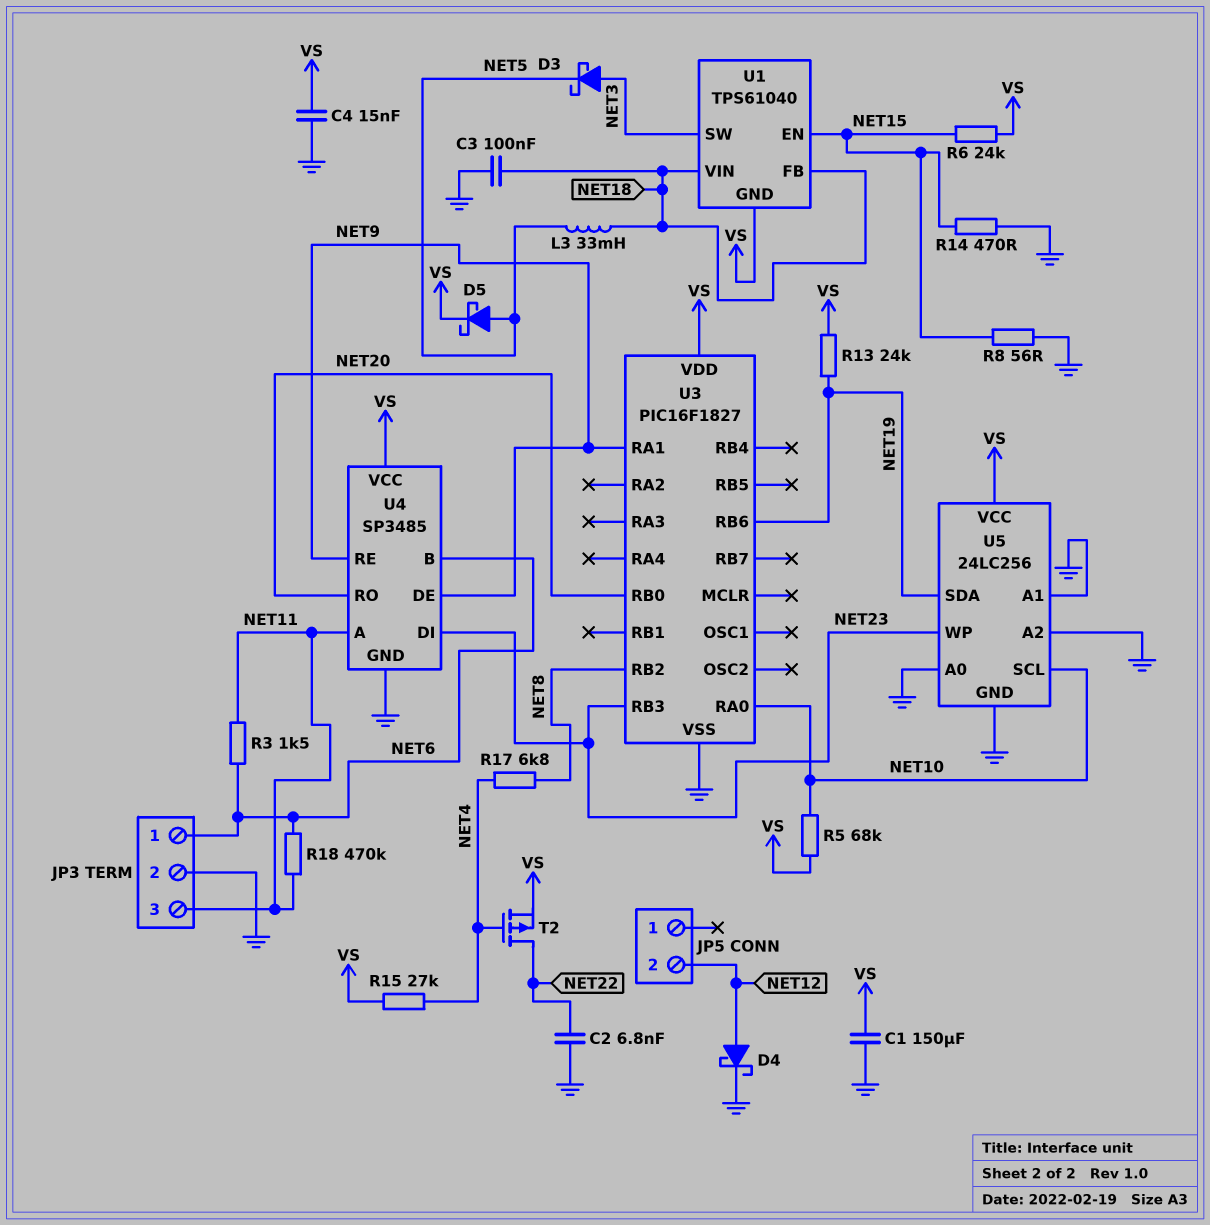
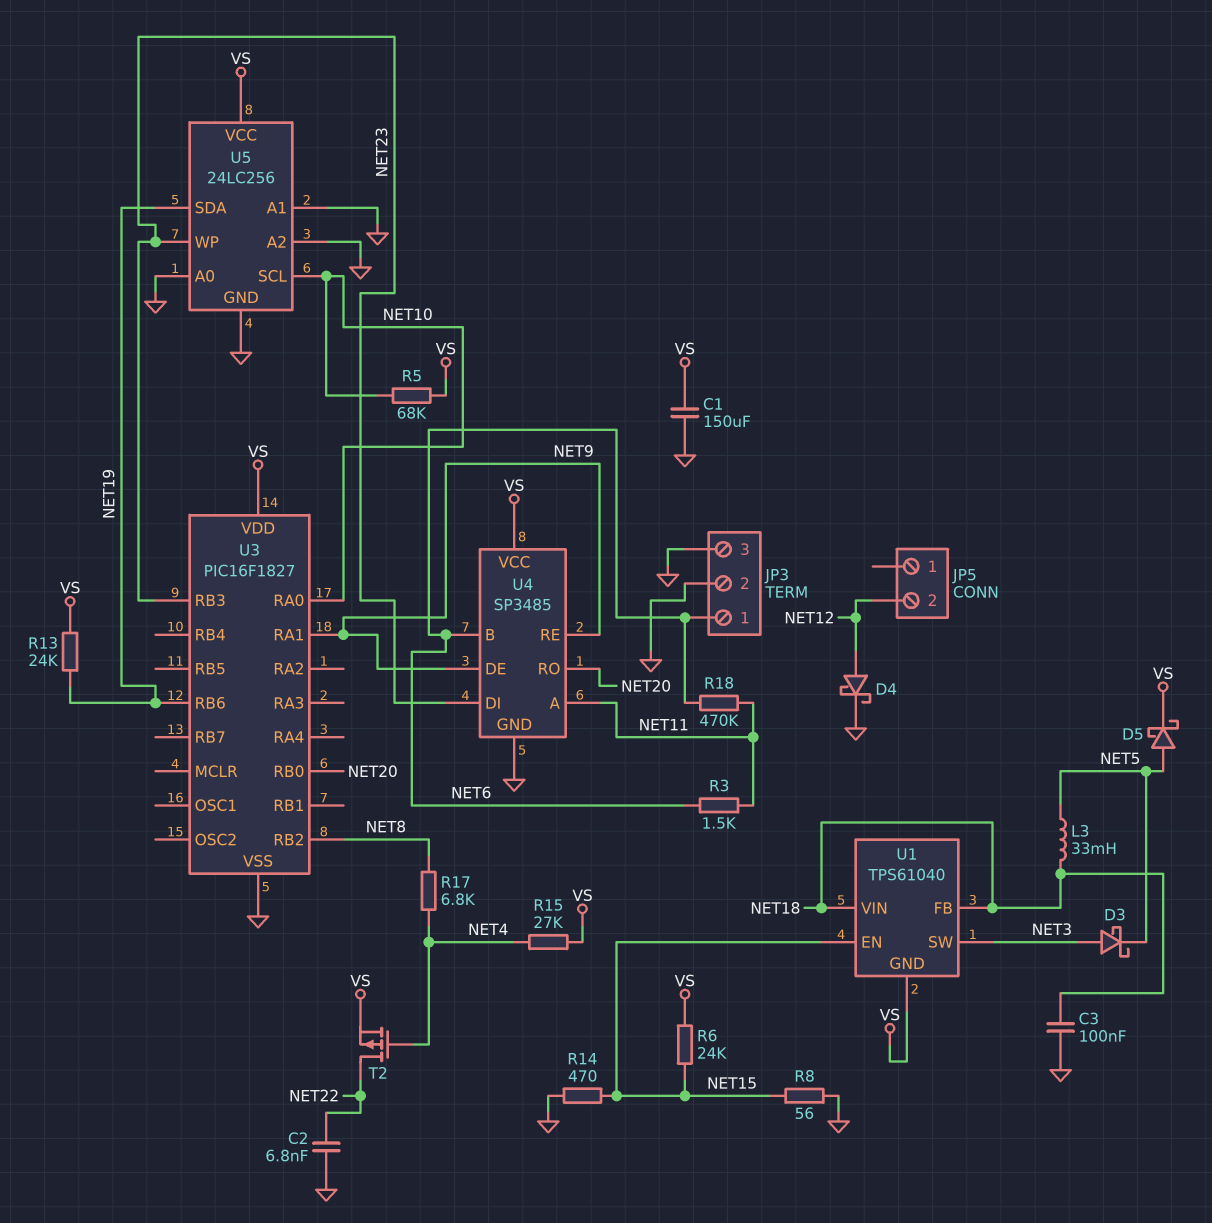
C4: 15nF (GND, VS) -> none
JP3 pin 3: NET11 -> GND

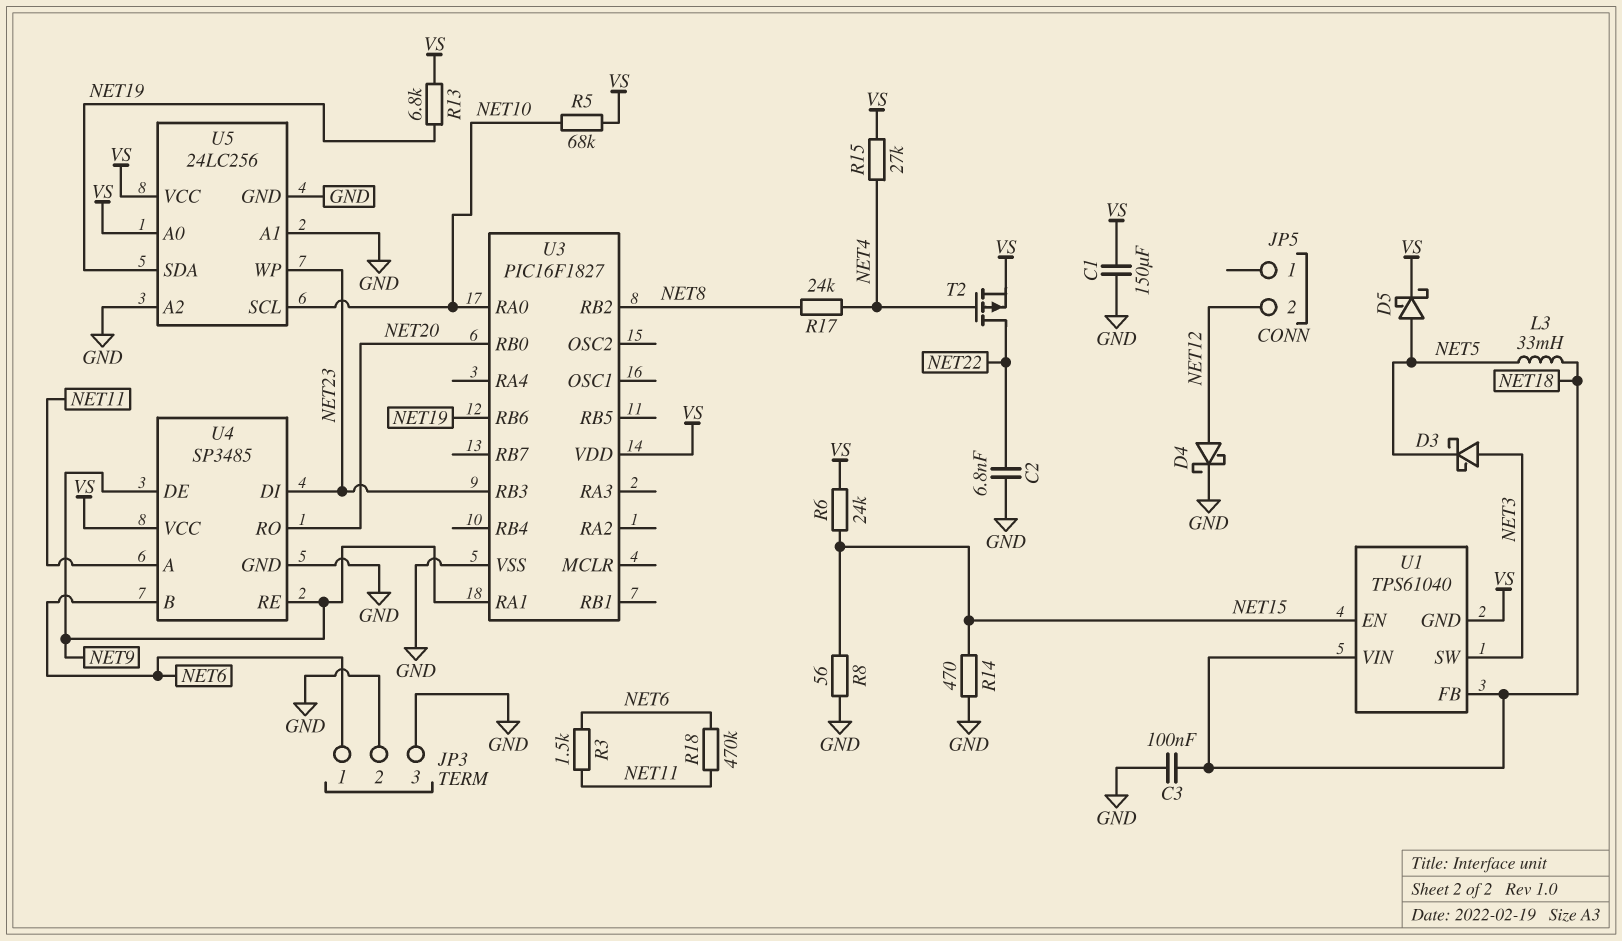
R13: 24k (NET19, VS) -> 6.8k (NET19, VS)
R17: 6.8k (NET4, NET8) -> 24k (NET4, NET8)
U5 pin A0: GND -> VS

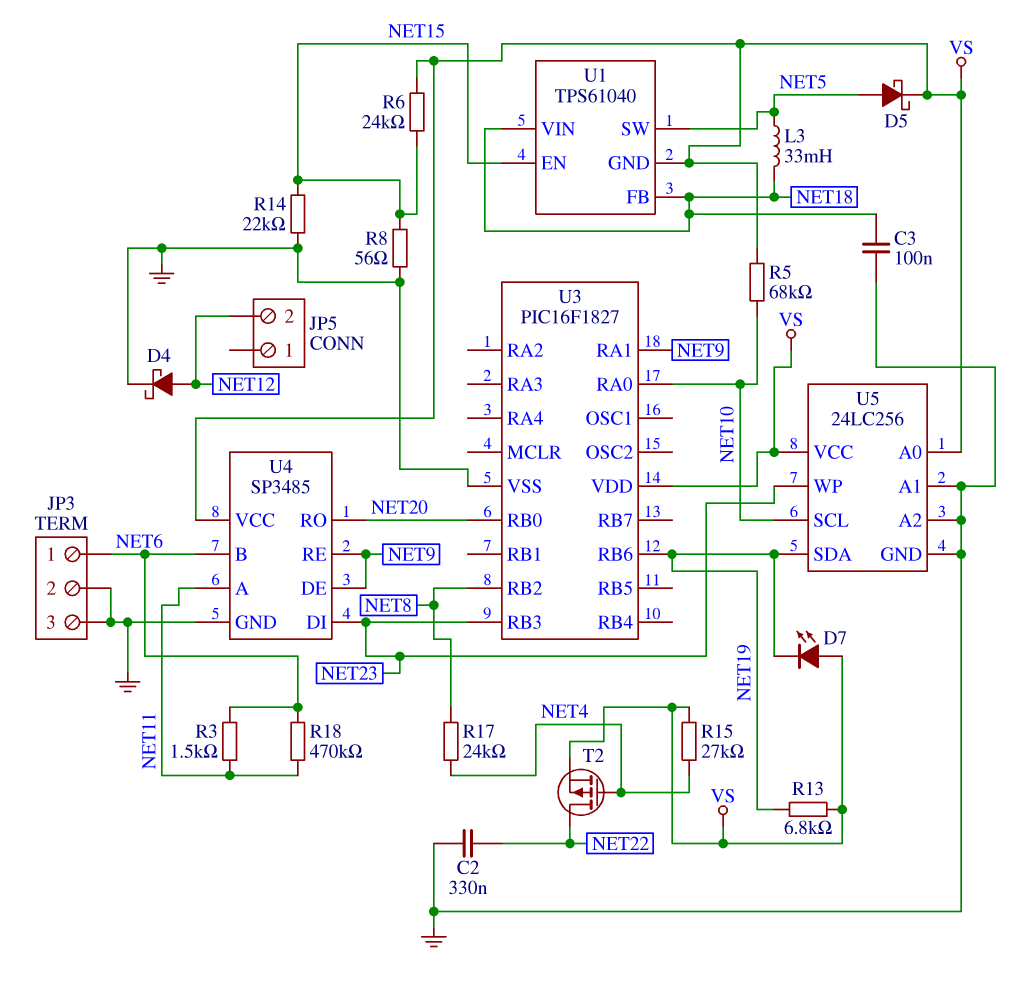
C1: 150uF (GND, VS) -> none
C2: 6.8nF (GND, NET22) -> 330nF (GND, NET22)
D3: schottky (A NET3, K NET5) -> none
D7: none -> LED (A VS, K NET19)
R14: 470 (GND, NET15) -> 22k (GND, NET15)
U1 pin SW: NET3 -> NET5

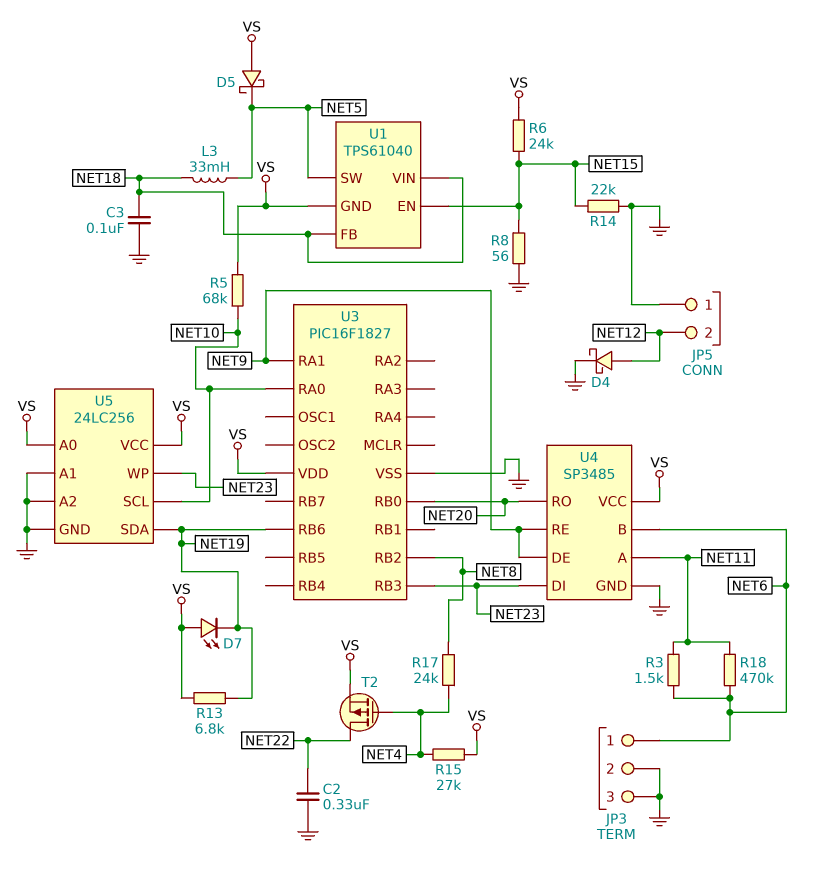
D5: schottky (A NET5, K VS) -> schottky (A VS, K NET5)
JP5 pin 1: none -> GND

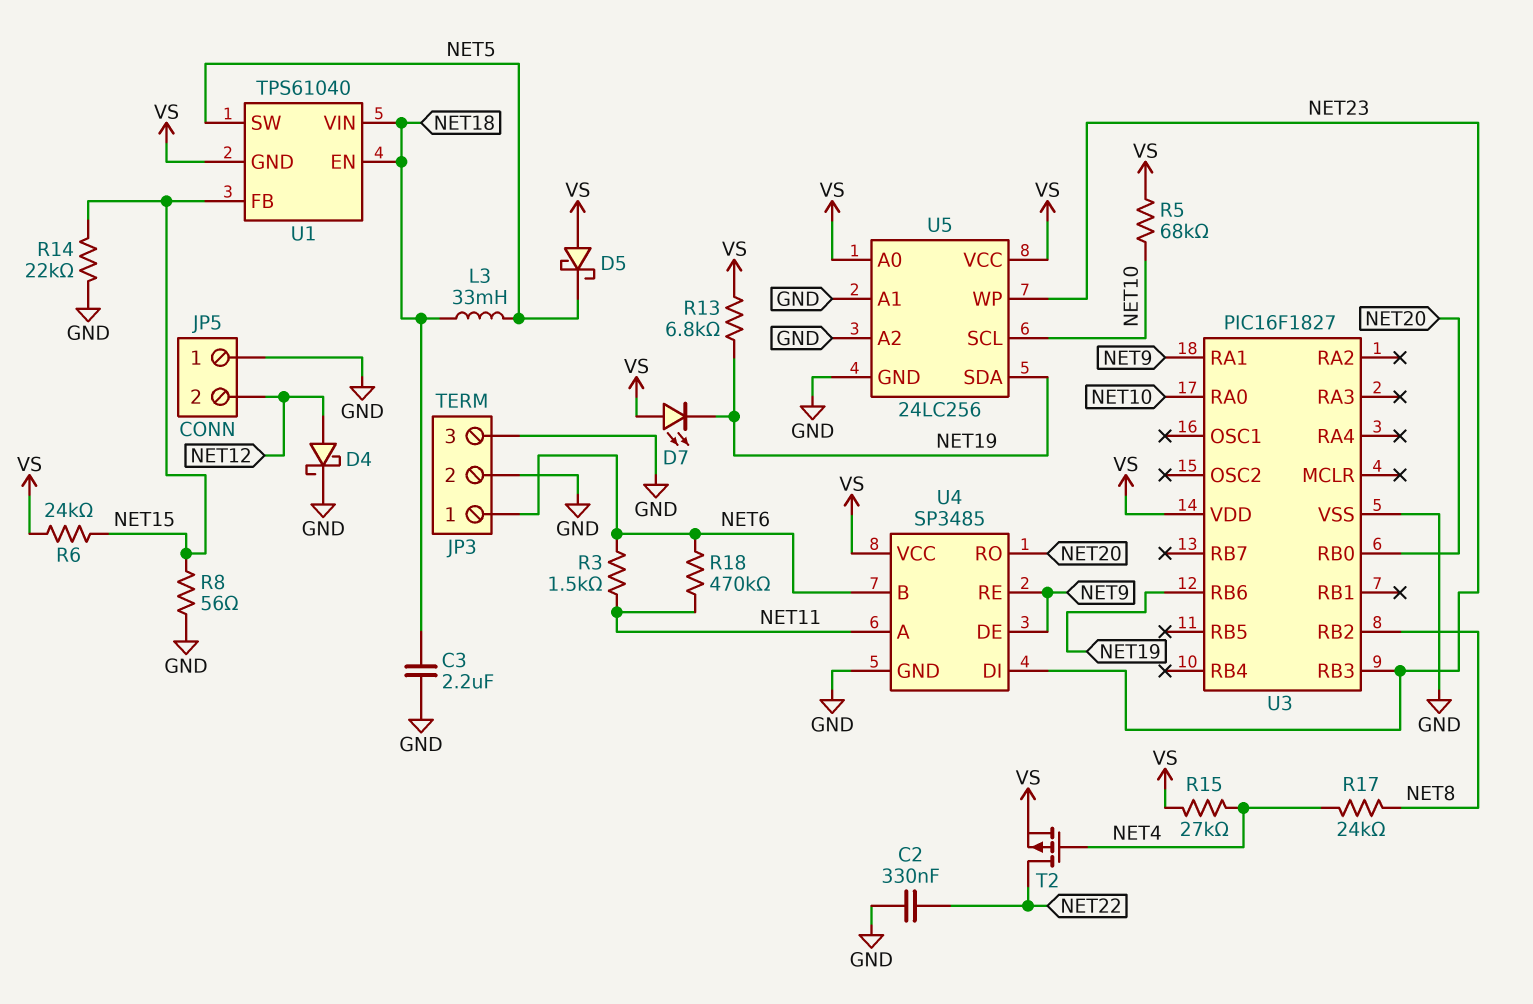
C3: 100nF (GND, NET18) -> 2.2uF (GND, NET18)
U1 pin EN: NET15 -> NET18
U1 pin FB: NET18 -> NET15

